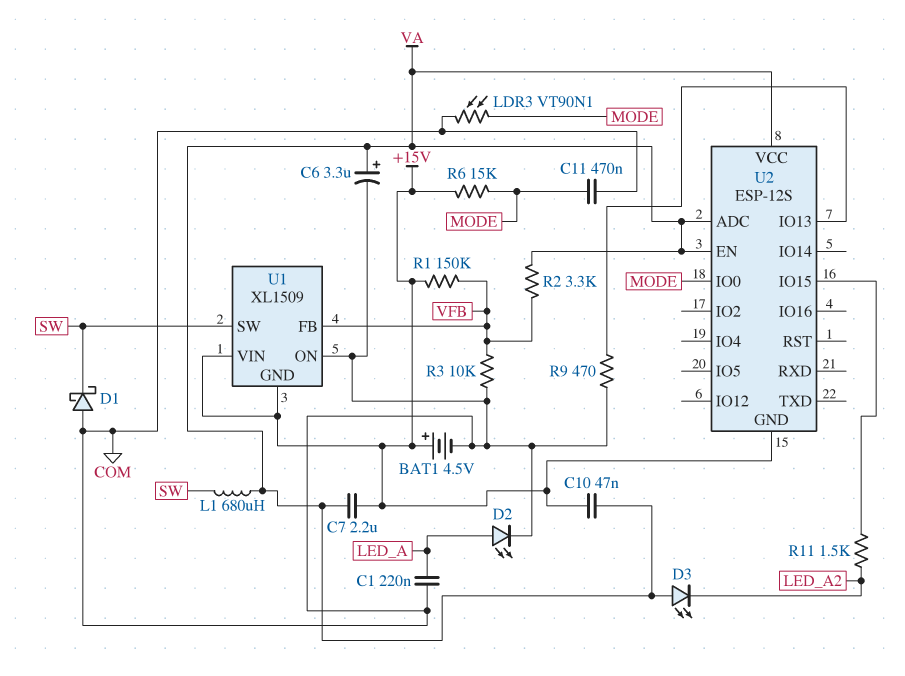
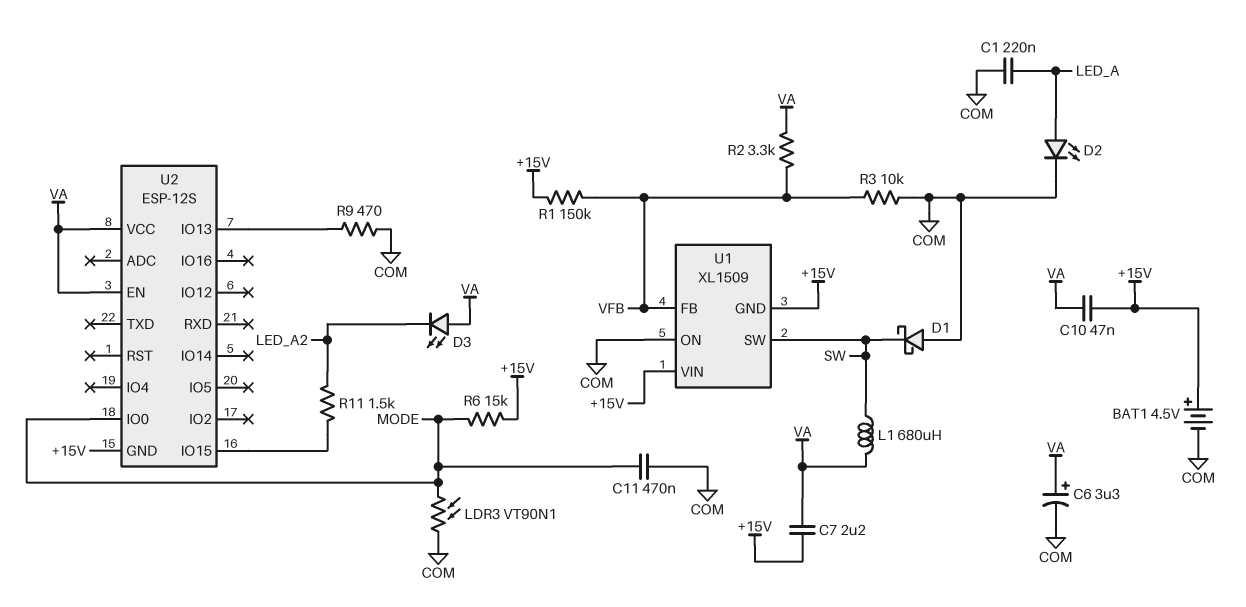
U2 pin ADC: VA -> none

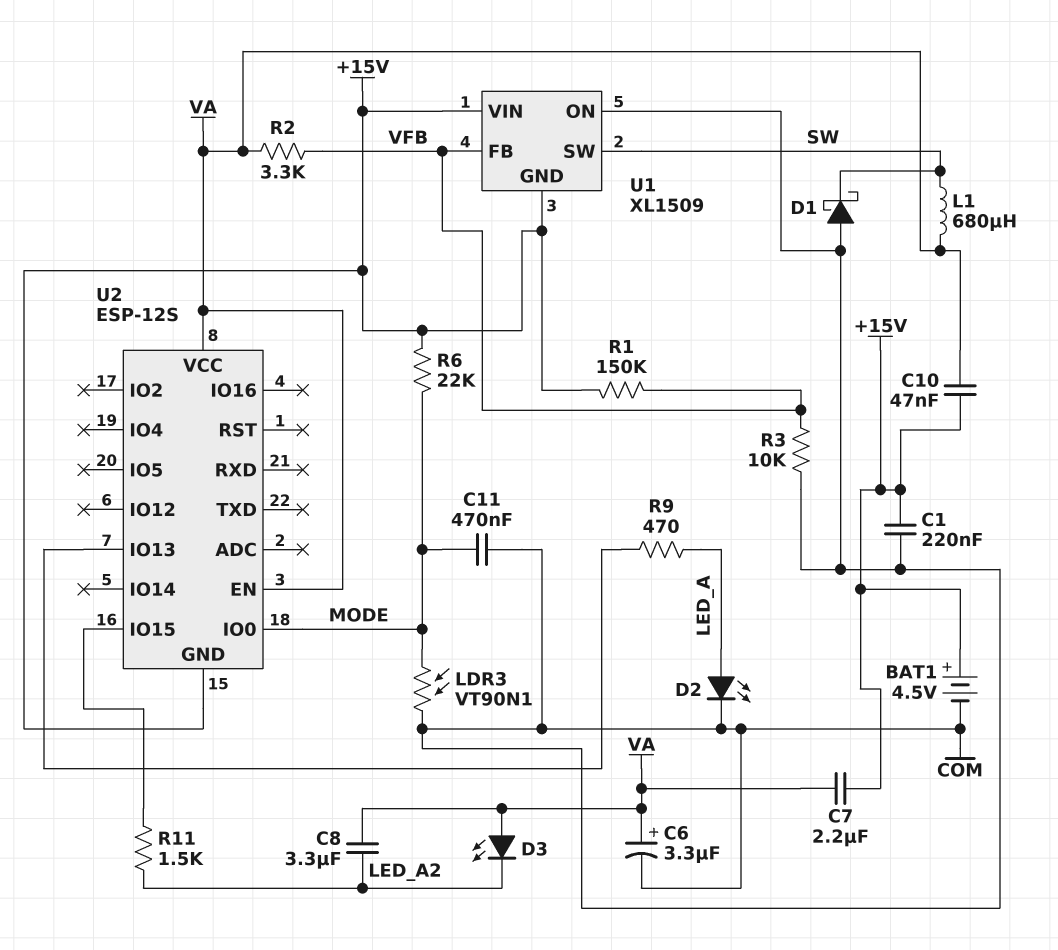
C1: 220nF (COM, LED_A) -> 220nF (+15V, COM)
C8: none -> 3.3uF (LED_A2, VA)
R6: 15k (+15V, MODE) -> 22k (+15V, MODE)
R9: 470 (COM, U2/IO13) -> 470 (LED_A, U2/IO13)

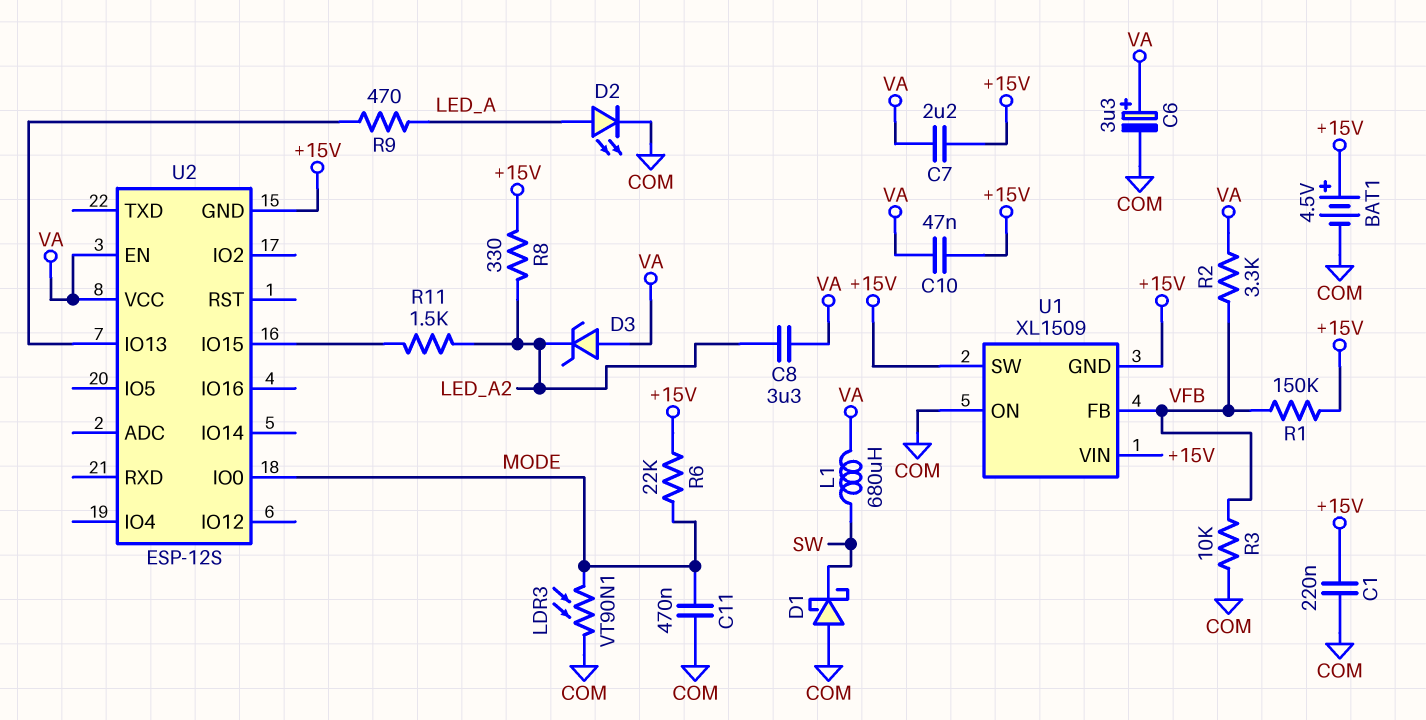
D3: LED (A VA, K LED_A2) -> zener (A VA, K LED_A2)
R8: none -> 330 (+15V, LED_A2)
U1 pin SW: SW -> +15V

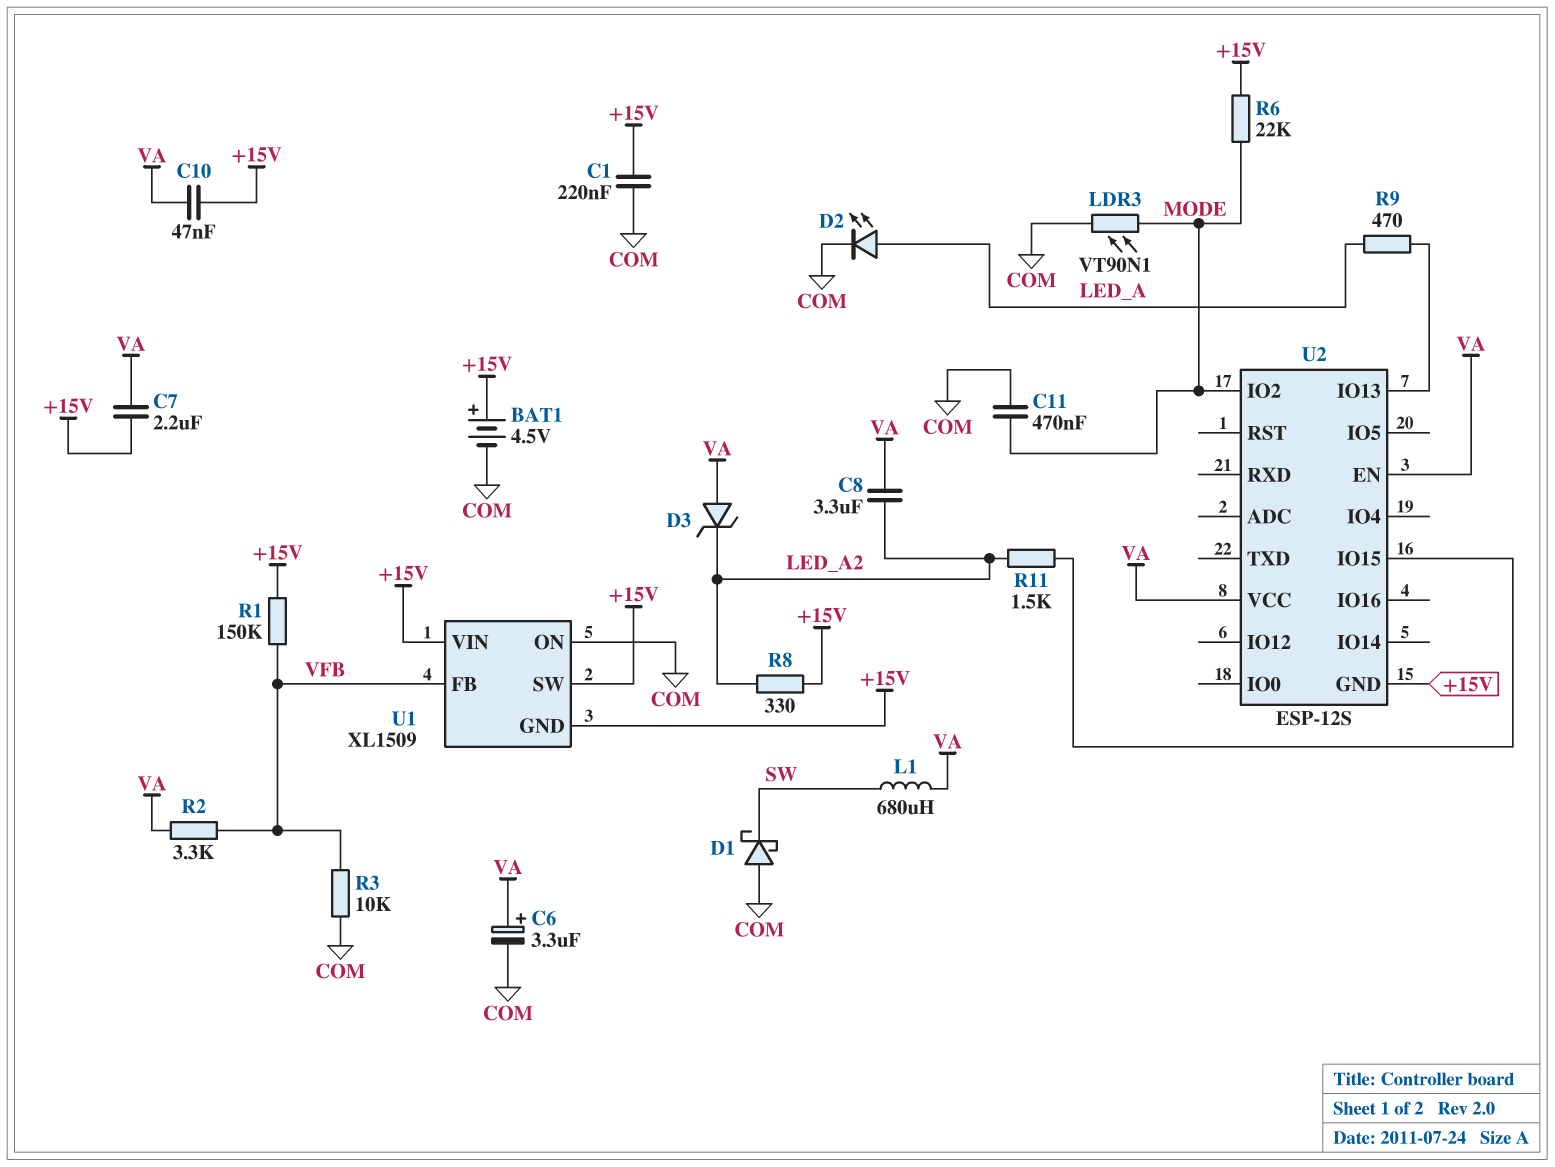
U2 pin IO0: MODE -> none
U2 pin IO2: none -> MODE

